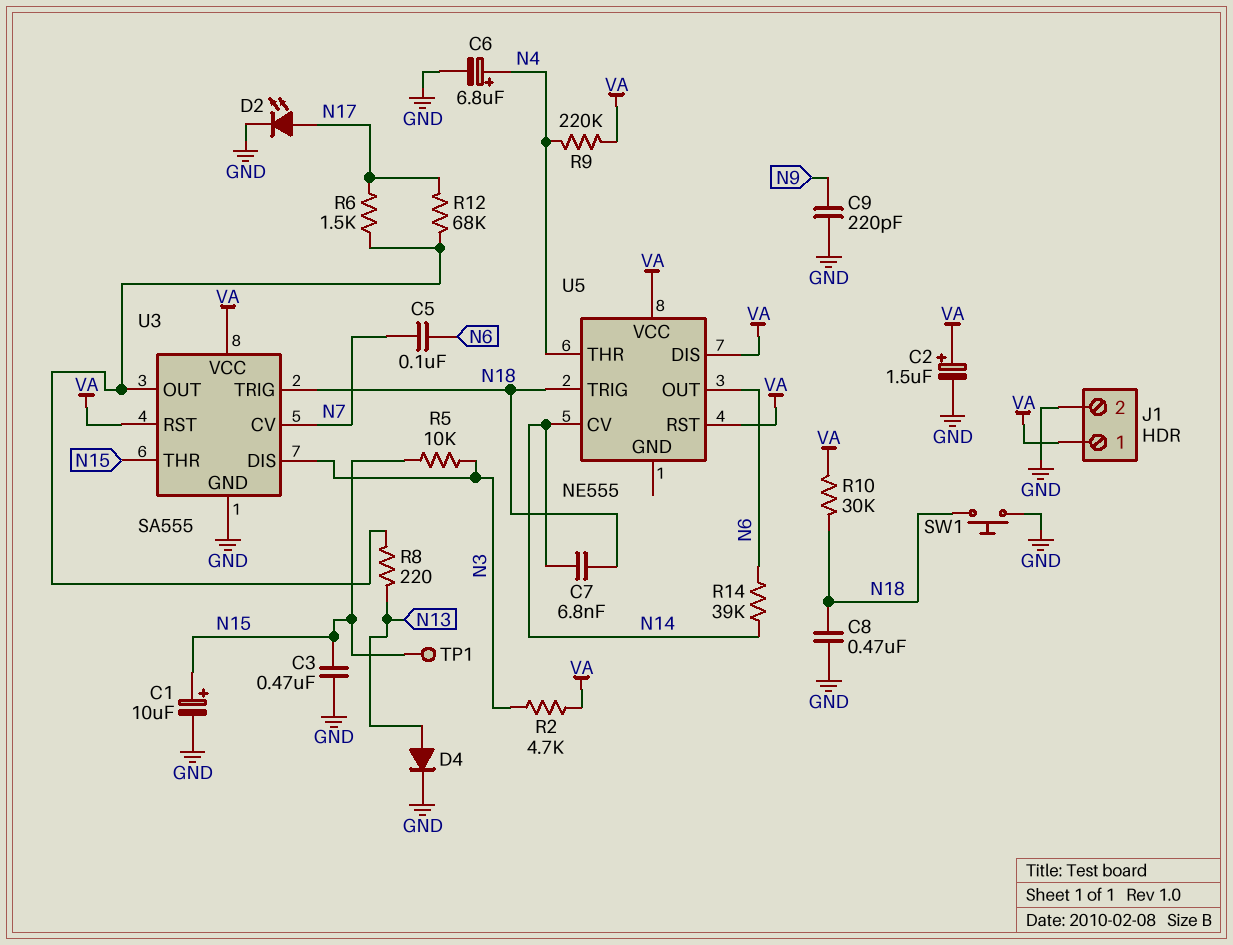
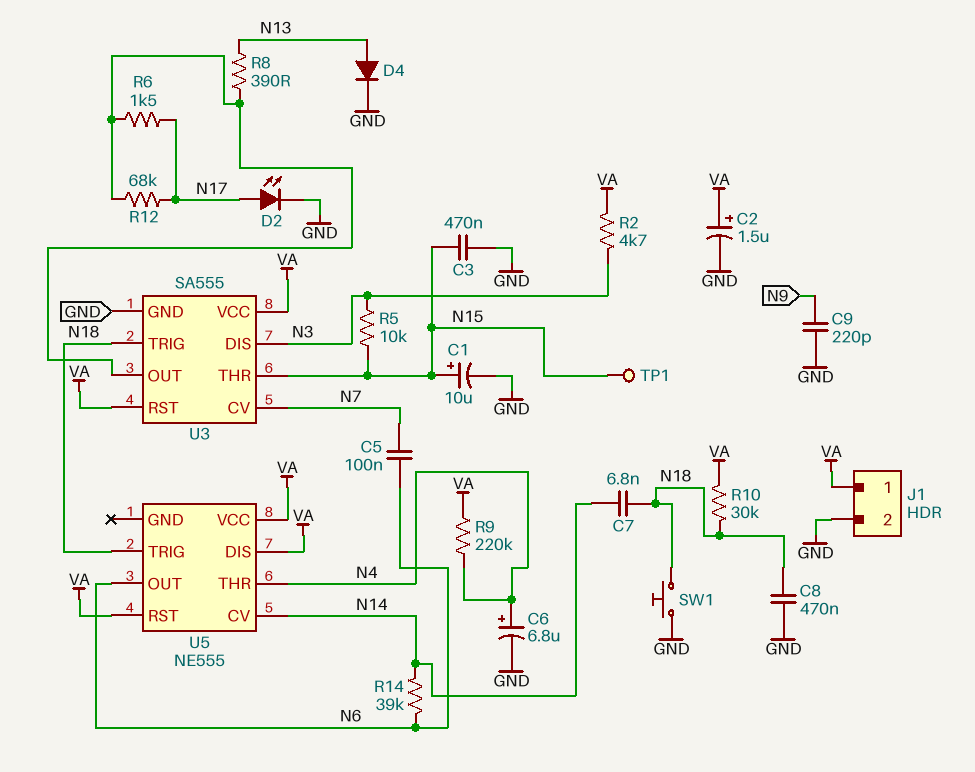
R8: 220 (N13, U3/OUT) -> 390 (N13, U3/OUT)

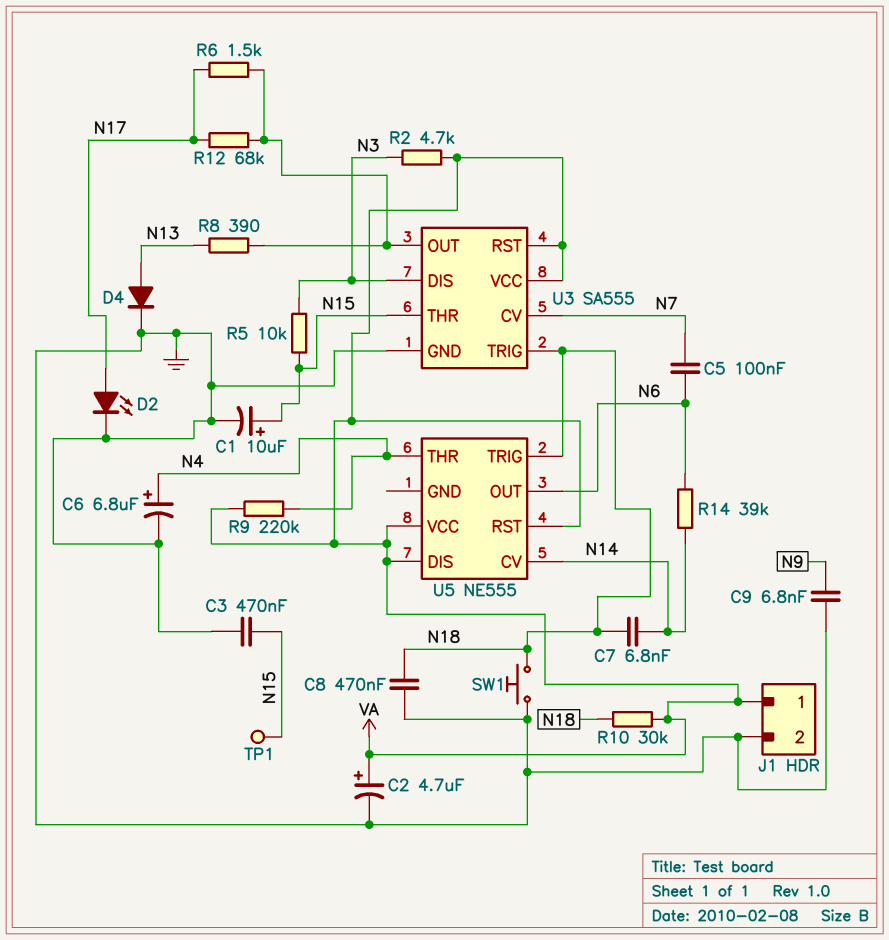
C2: 1.5uF (plus VA, minus GND) -> 4.7uF (plus VA, minus GND)
C9: 220pF (GND, N9) -> 6.8nF (GND, N9)

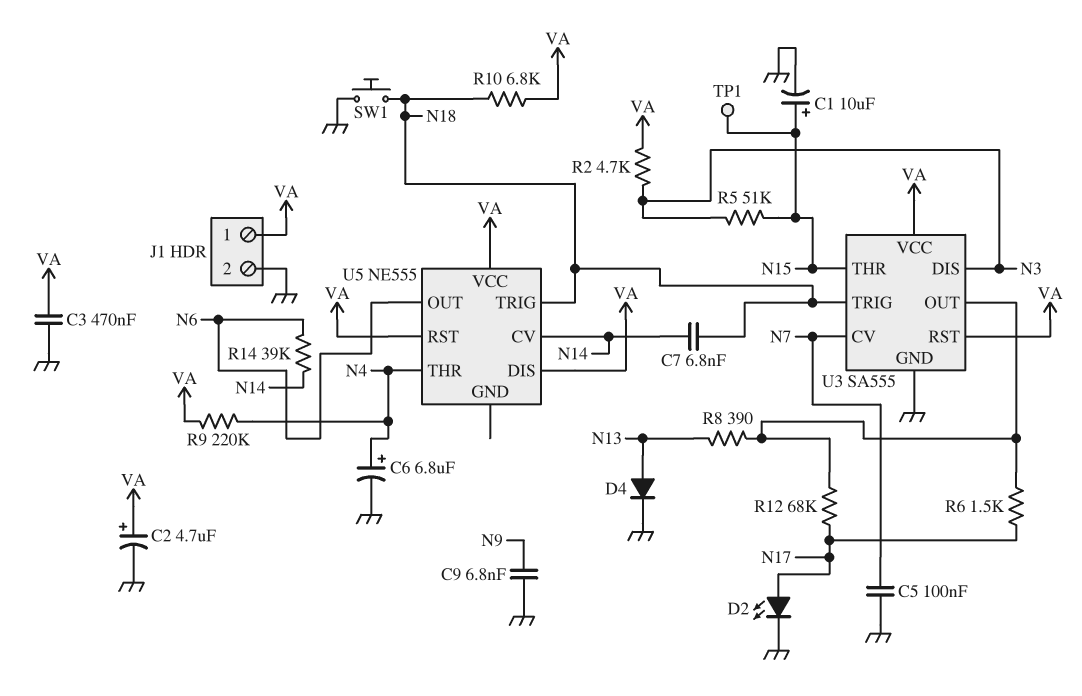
C3: 470nF (GND, N15) -> 470nF (GND, VA)
C5: 100nF (N6, N7) -> 100nF (GND, N7)
C8: 470nF (GND, N18) -> none
R5: 10k (N3, N15) -> 51k (N3, N15)
R10: 30k (N18, VA) -> 6.8k (N18, VA)

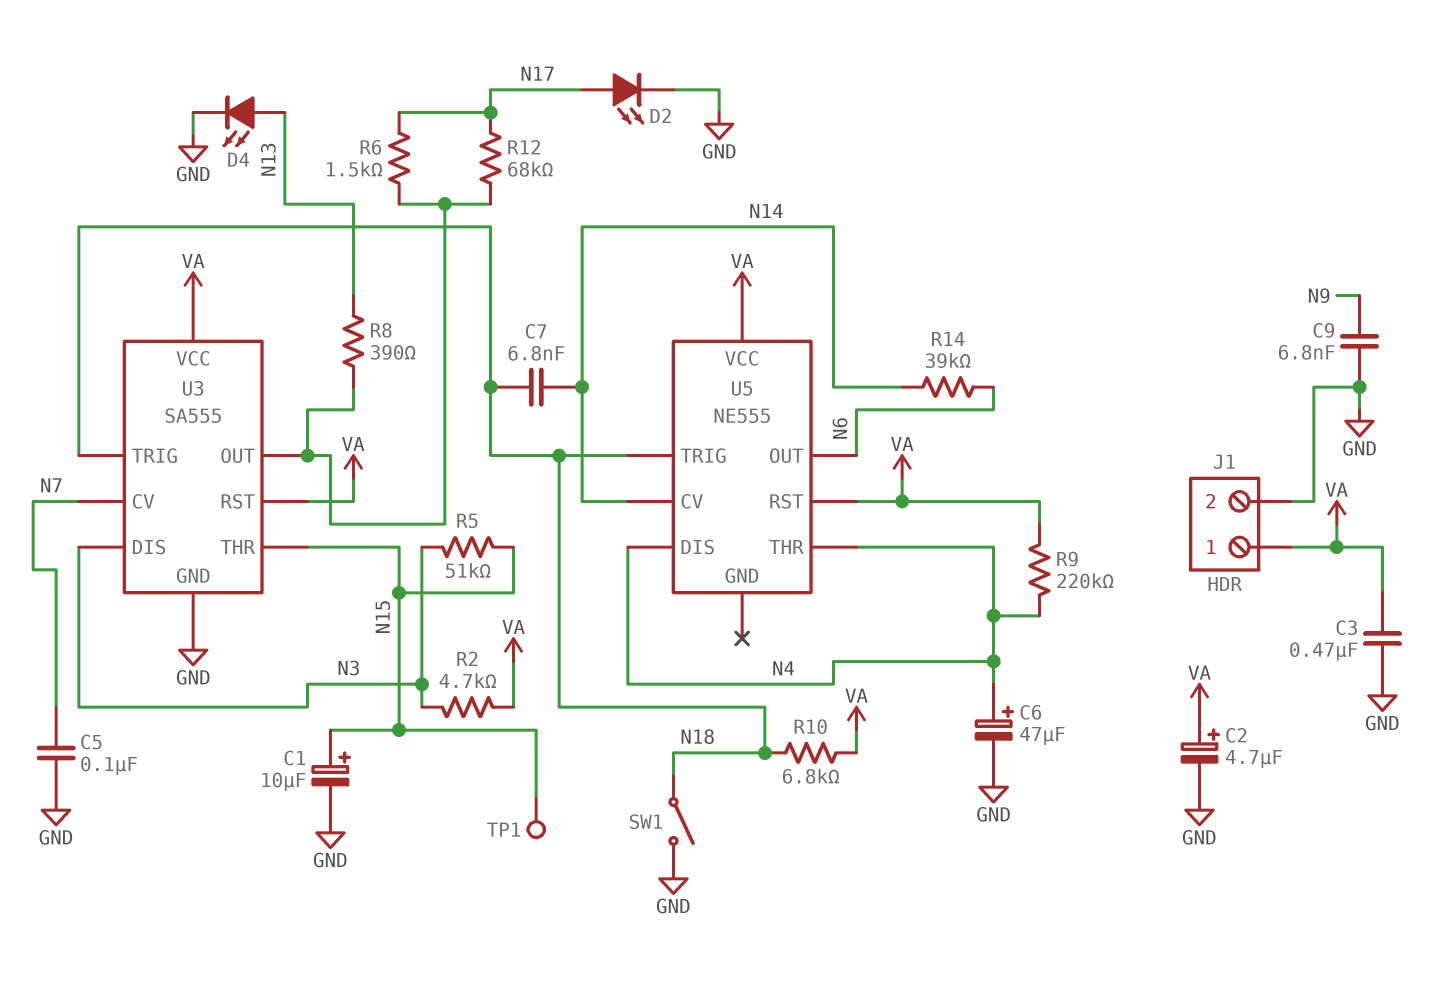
C6: 6.8uF (plus N4, minus GND) -> 47uF (plus N4, minus GND)
D4: diode (A N13, K GND) -> LED (A N13, K GND)
SW1: button (GND, N18) -> switch (GND, N18)
U5 pin DIS: VA -> N4

